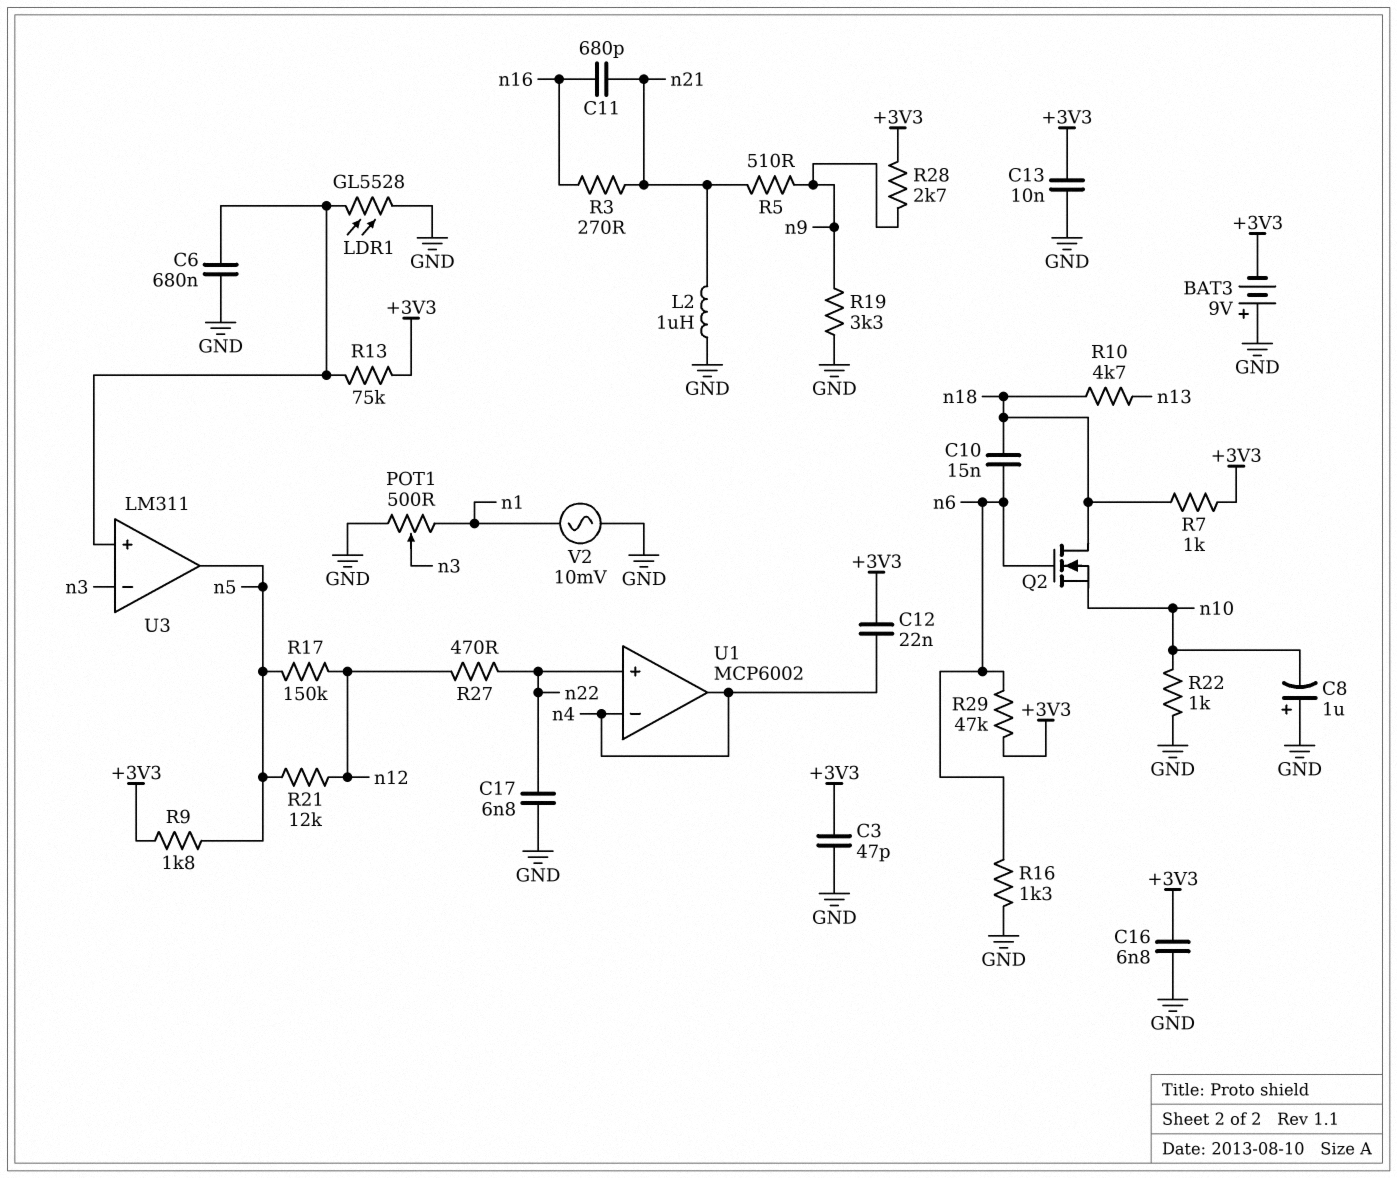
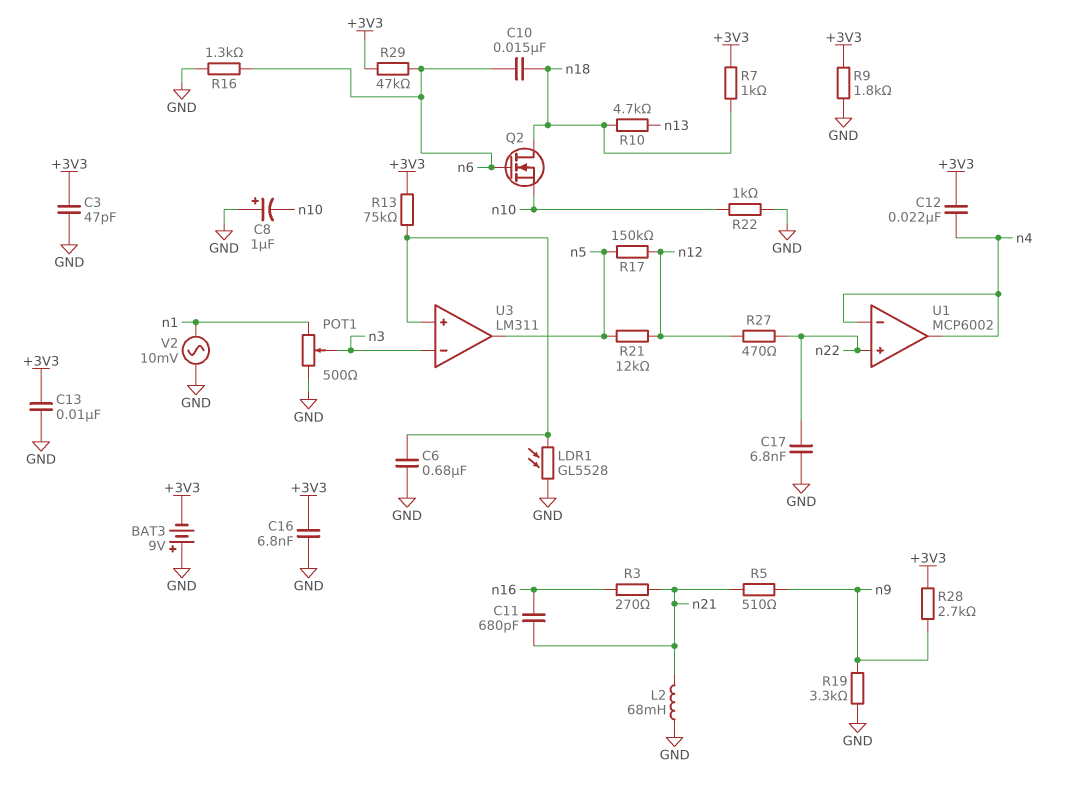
L2: 1uH (GND, n21) -> 68mH (GND, n21)
R9: 1.8k (+3V3, n5) -> 1.8k (+3V3, GND)

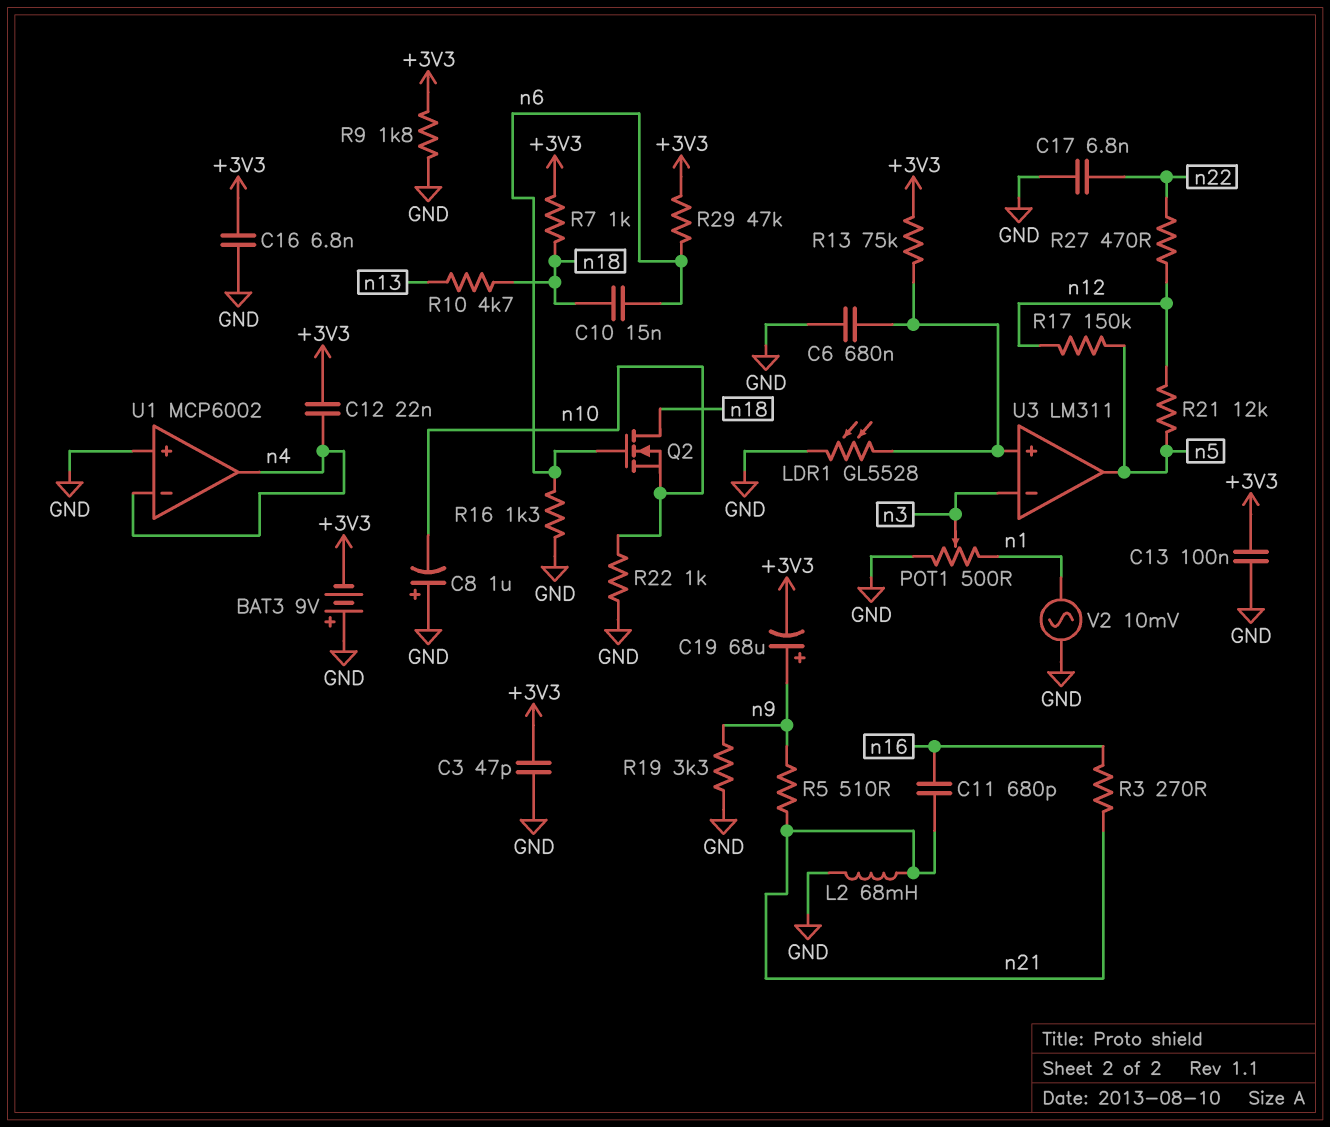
C13: 10nF (+3V3, GND) -> 100nF (+3V3, GND)
C19: none -> 68uF (plus n9, minus +3V3)
R28: 2.7k (+3V3, n9) -> none
U1 pin in+: n22 -> GND

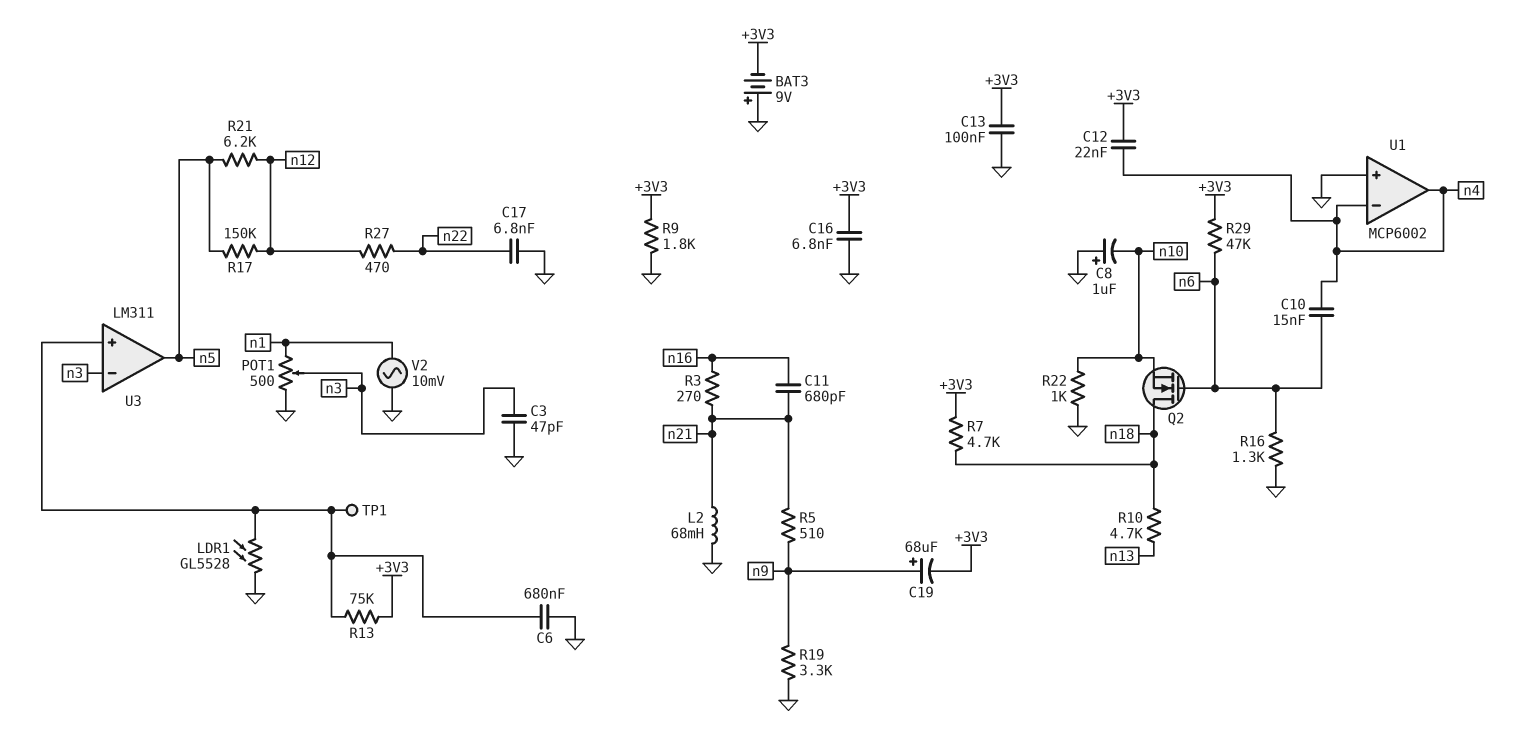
C3: 47pF (+3V3, GND) -> 47pF (GND, n3)
C10: 15nF (n6, n18) -> 15nF (n4, n6)
R7: 1k (+3V3, n18) -> 4.7k (+3V3, n18)
R21: 12k (n5, n12) -> 6.2k (n5, n12)
TP1: none -> test point (U3/in+)

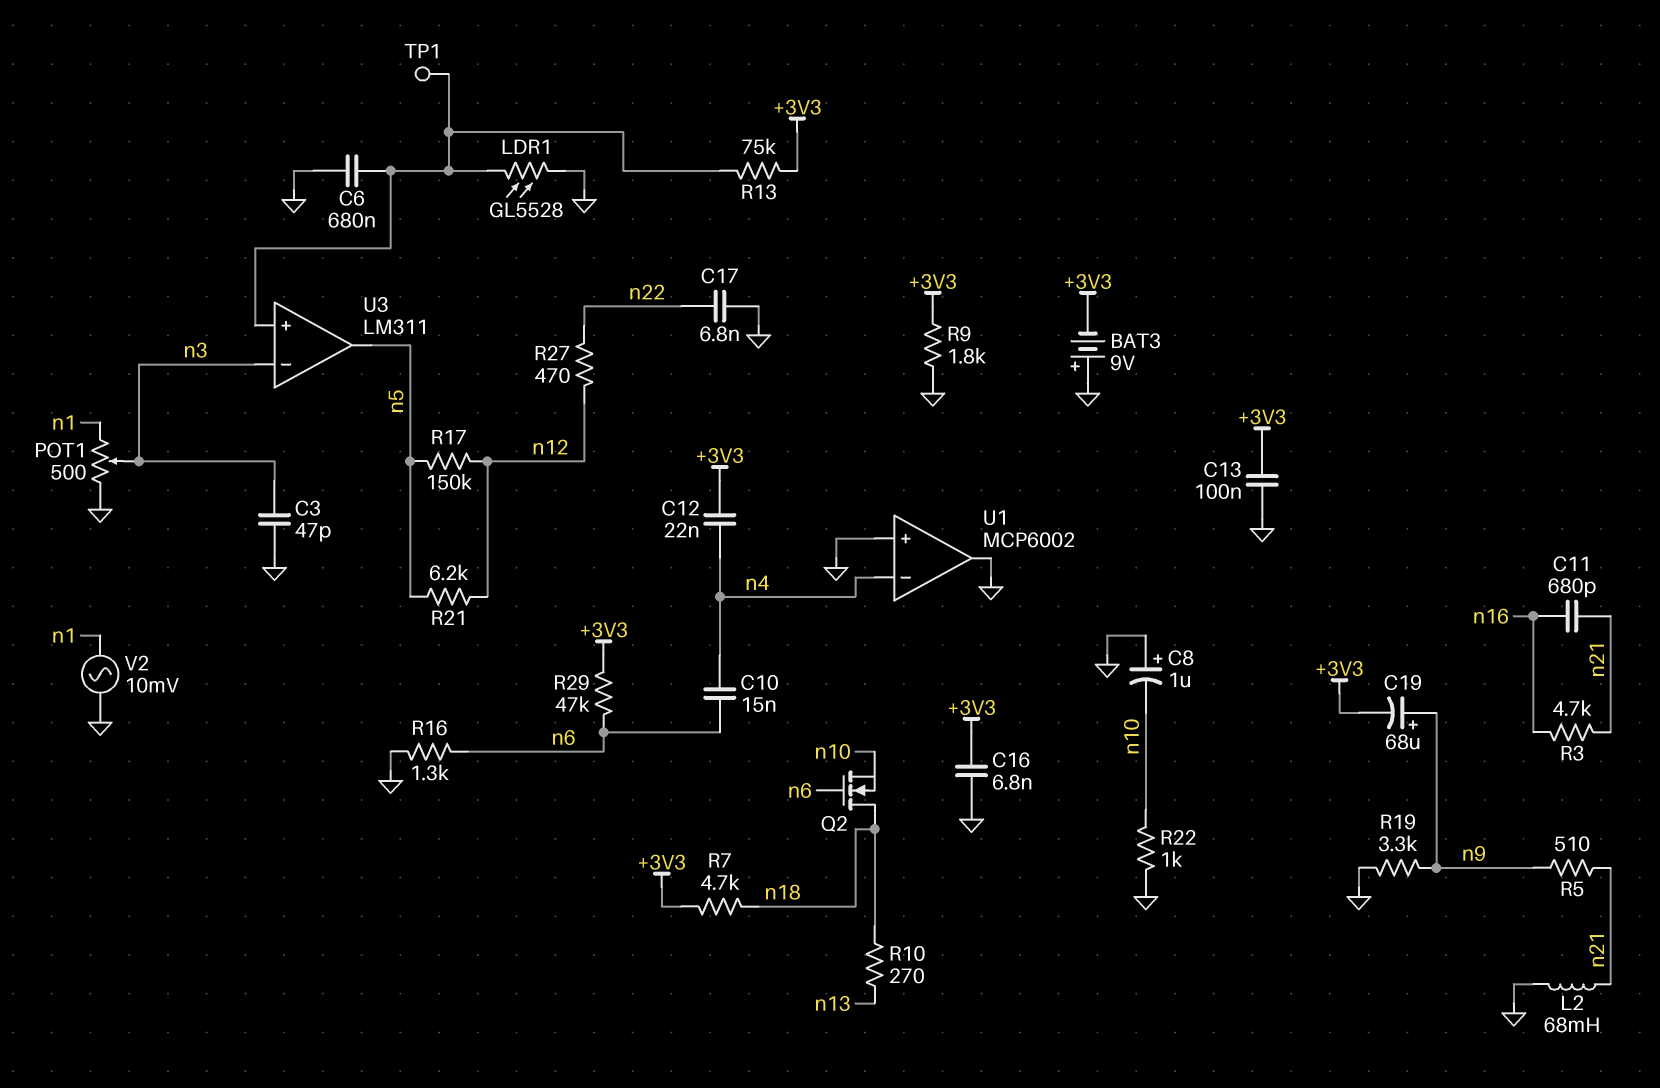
R3: 270 (n16, n21) -> 4.7k (n16, n21)
R10: 4.7k (n13, n18) -> 270 (n13, n18)
U1 pin out: n4 -> GND

